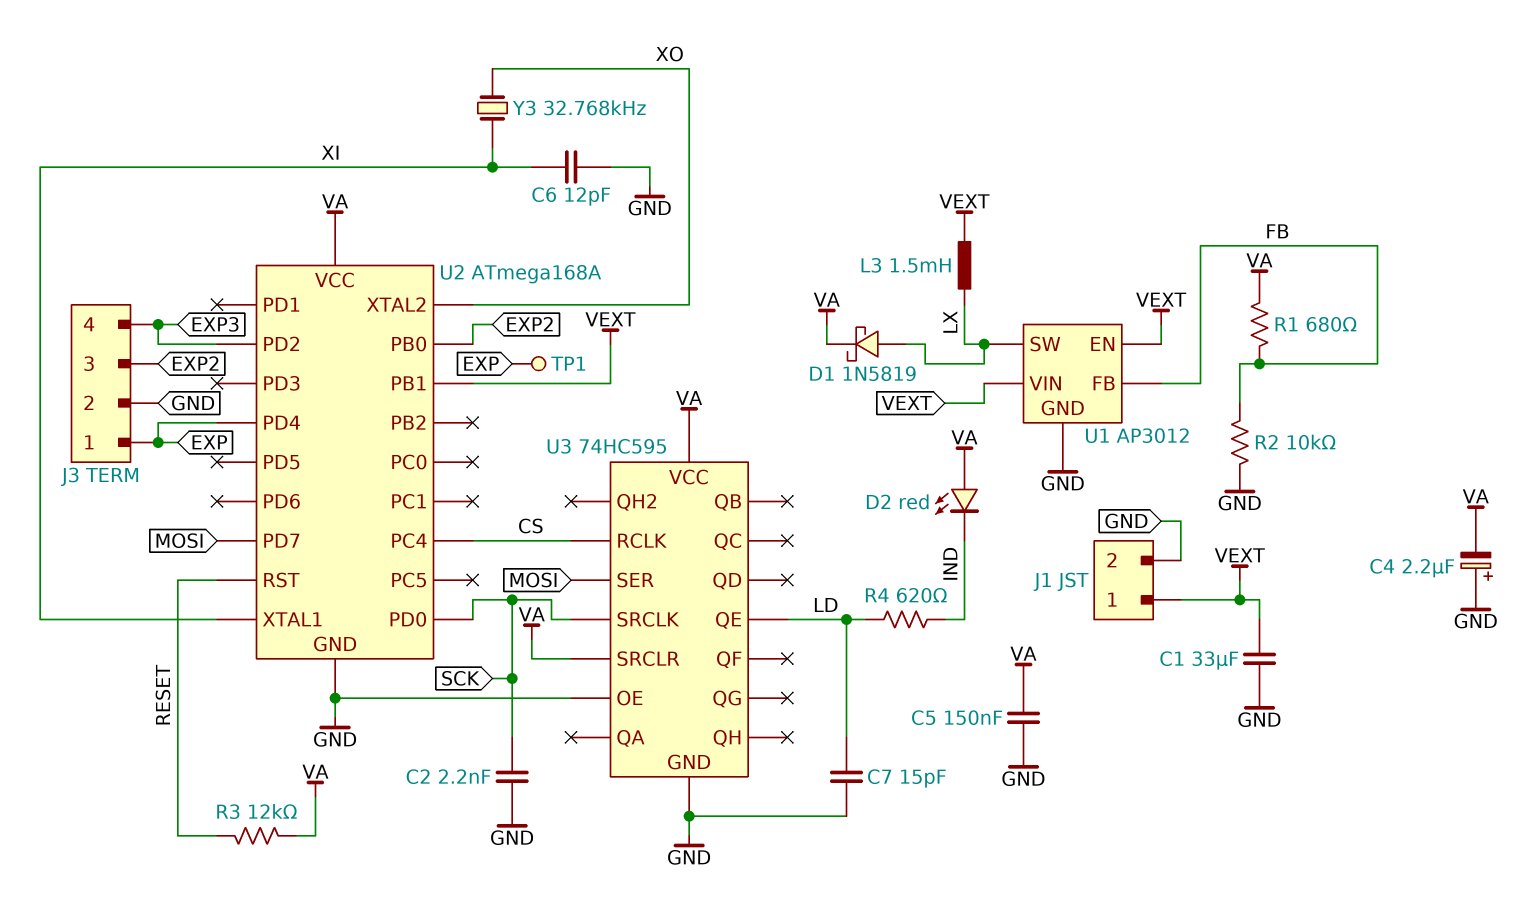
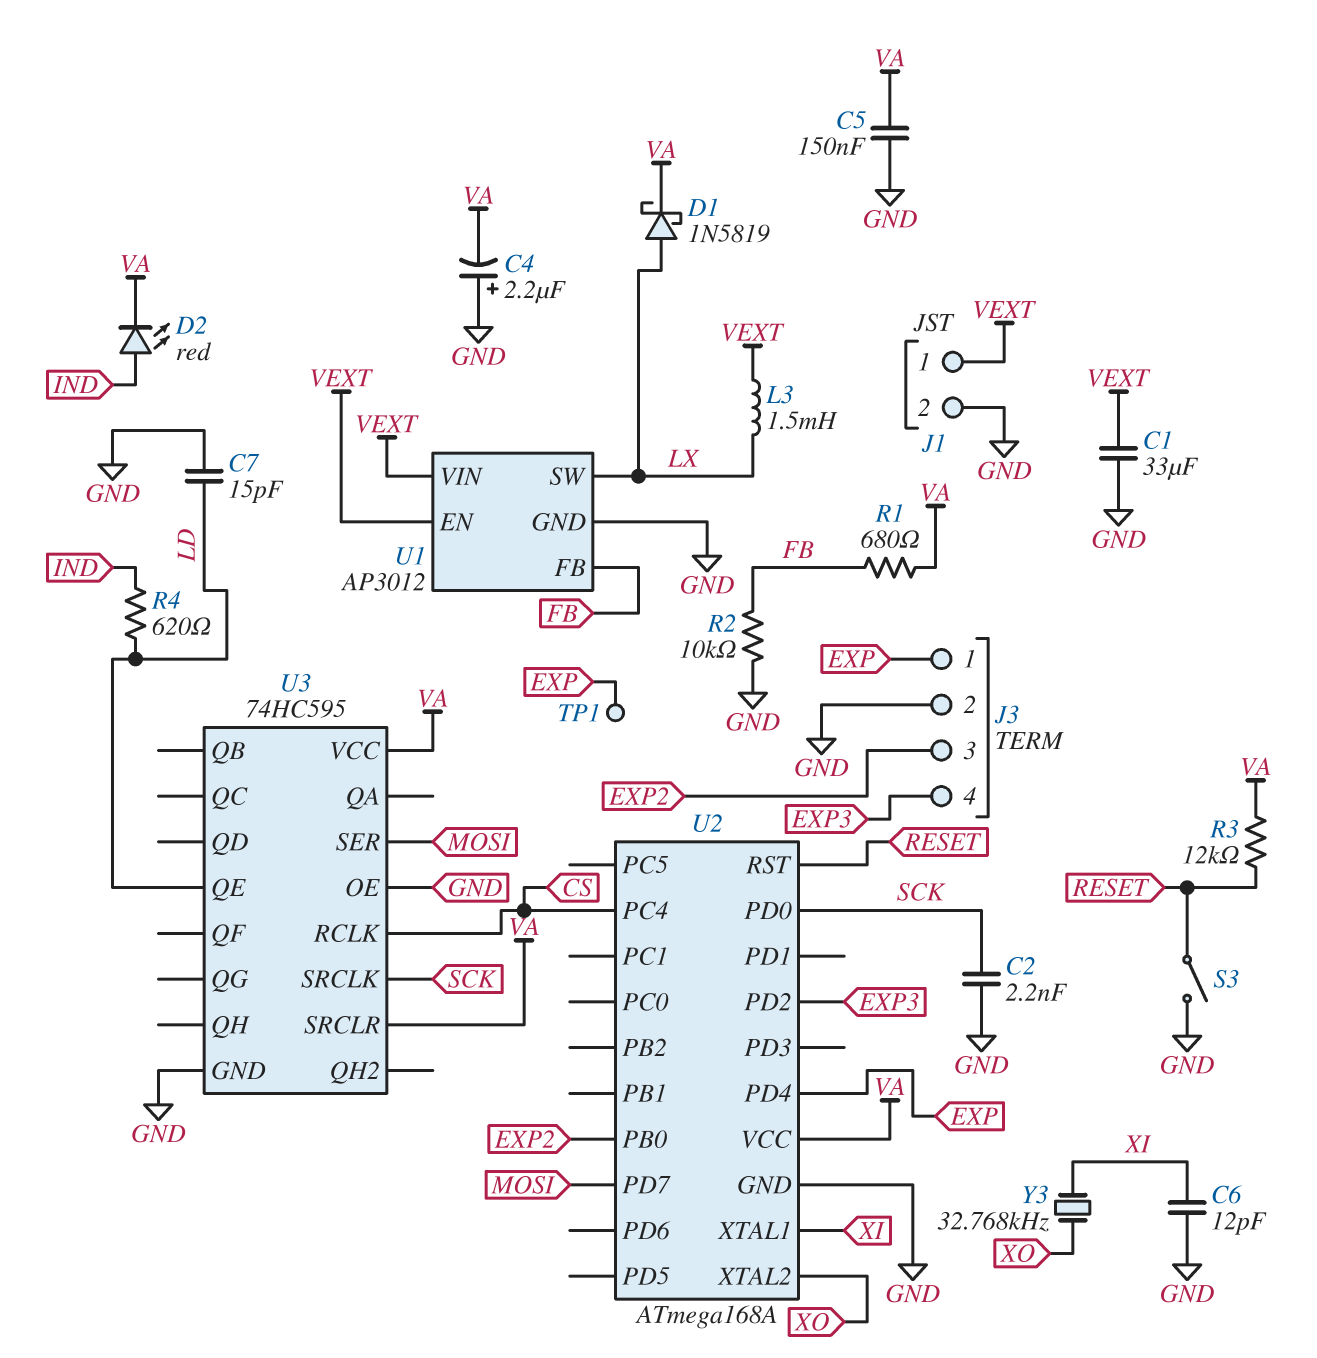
D2: LED red (A VA, K IND) -> LED red (A IND, K VA)
S3: none -> switch (GND, RESET)
U2 pin PB1: VEXT -> none

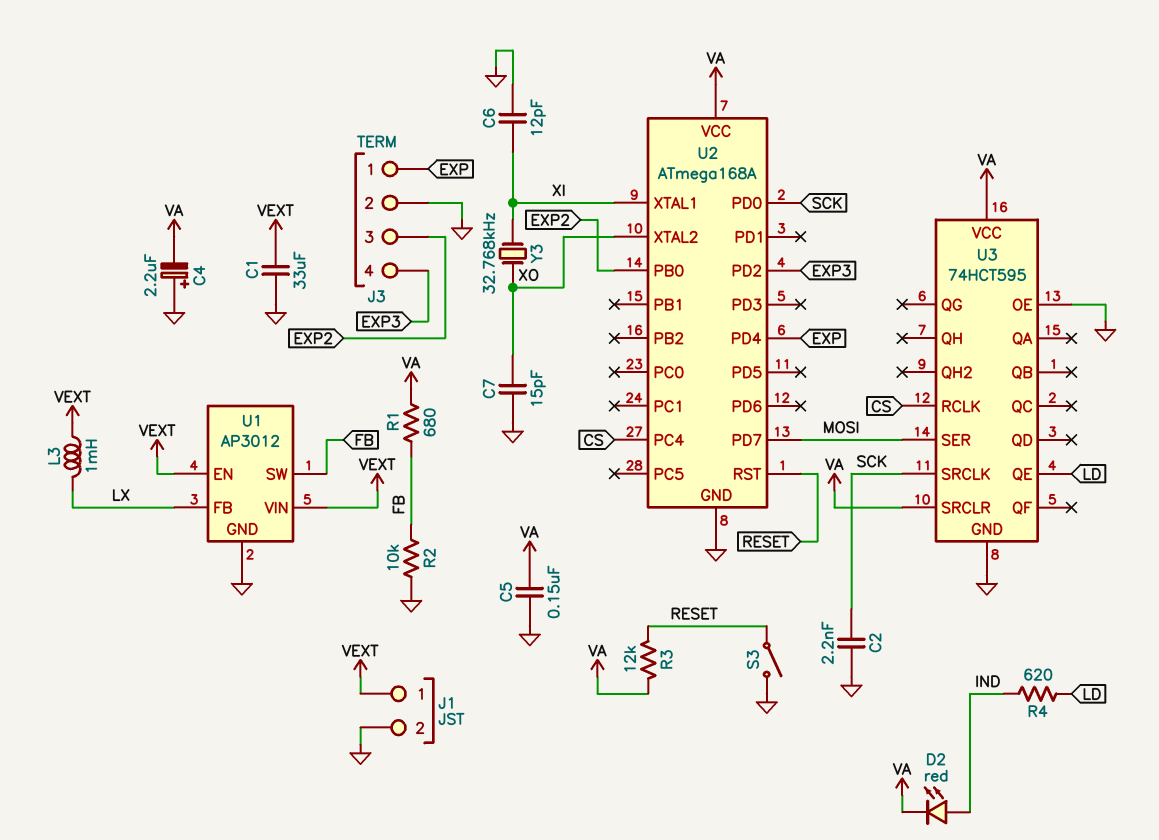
C7: 15pF (GND, LD) -> 15pF (GND, XO)
D1: schottky 1N5819 (A LX, K VA) -> none
L3: 1.5mH (LX, VEXT) -> 1mH (LX, VEXT)
TP1: test point (EXP) -> none
U1 pin FB: FB -> LX
U1 pin SW: LX -> FB
U3: 74HC595 -> 74HCT595

